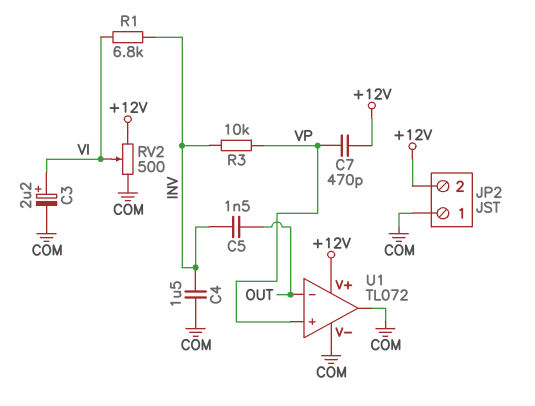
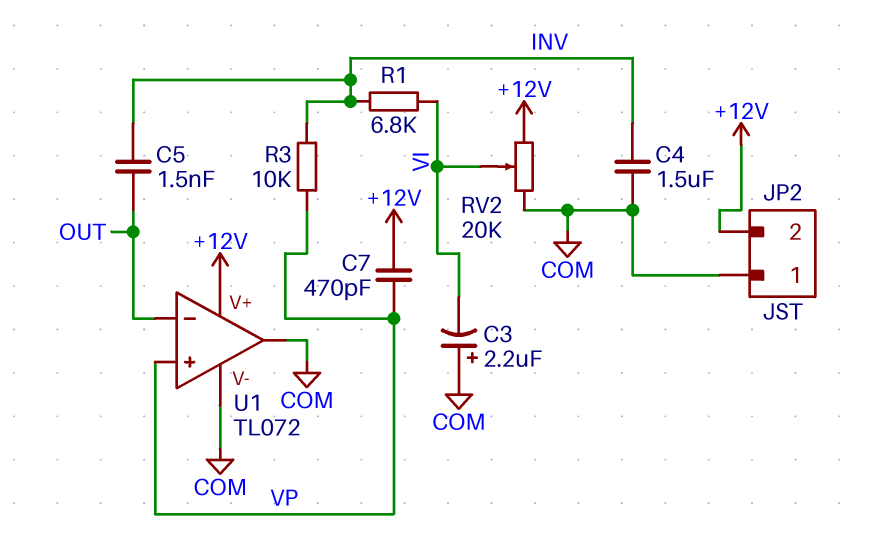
C3: 2.2uF (plus VI, minus COM) -> 2.2uF (plus COM, minus VI)
RV2: 500 (+12V, COM, wiper VI) -> 20k (+12V, COM, wiper VI)

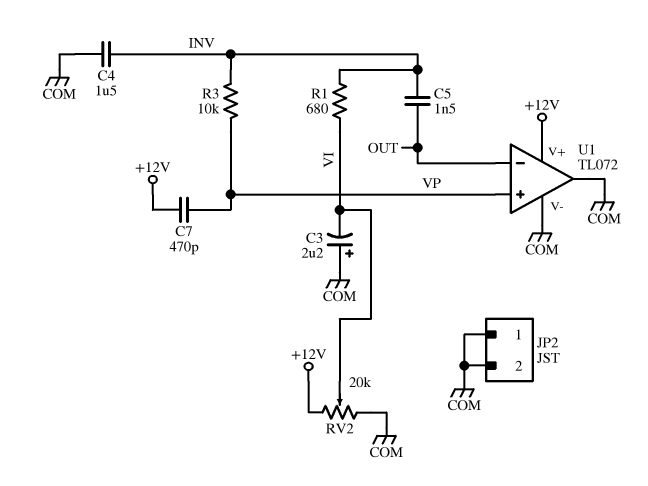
JP2 pin 2: +12V -> COM
R1: 6.8k (INV, VI) -> 680 (INV, VI)

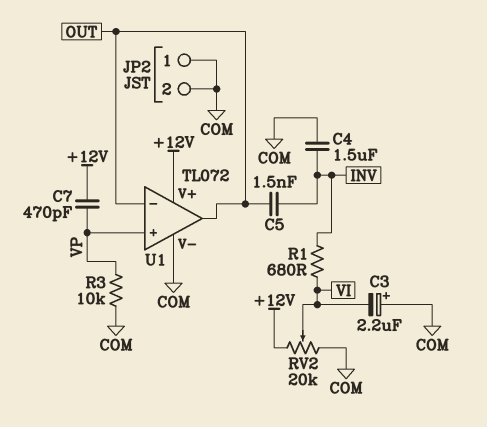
R3: 10k (INV, VP) -> 10k (COM, VP)
U1 pin out: COM -> OUT

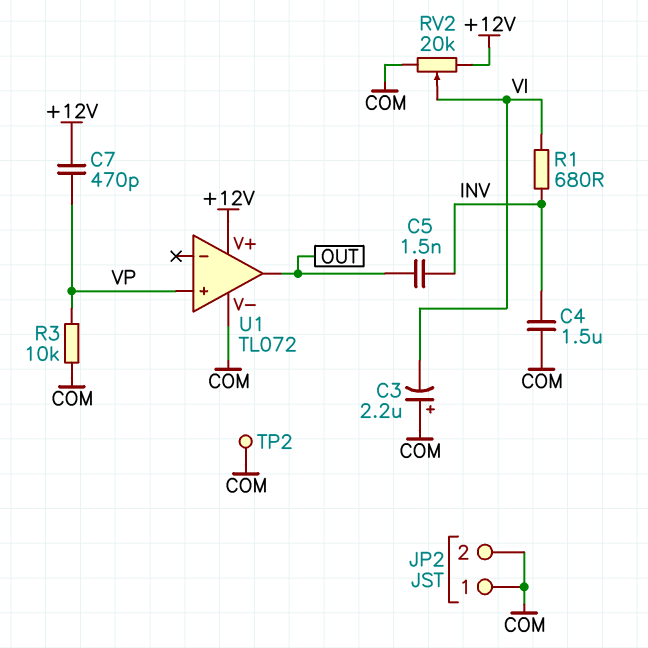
TP2: none -> test point (COM)
U1 pin in-: OUT -> none

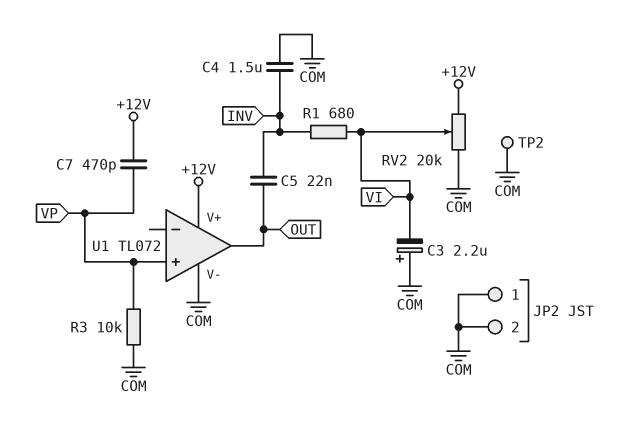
C5: 1.5nF (INV, OUT) -> 22nF (INV, OUT)

